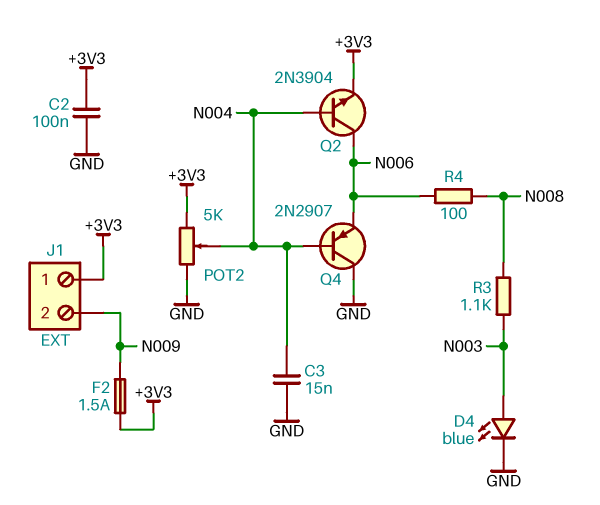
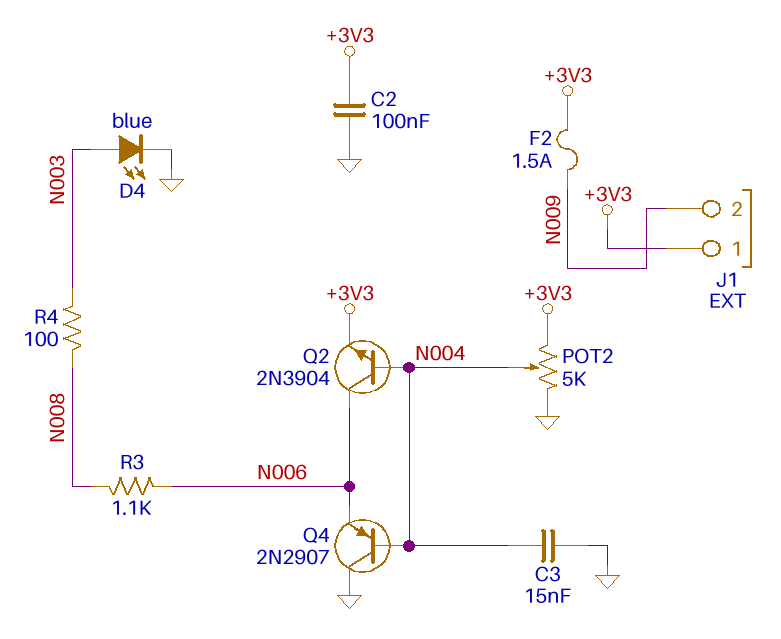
R3: 1.1k (N003, N008) -> 1.1k (N006, N008)
R4: 100 (N006, N008) -> 100 (N003, N008)

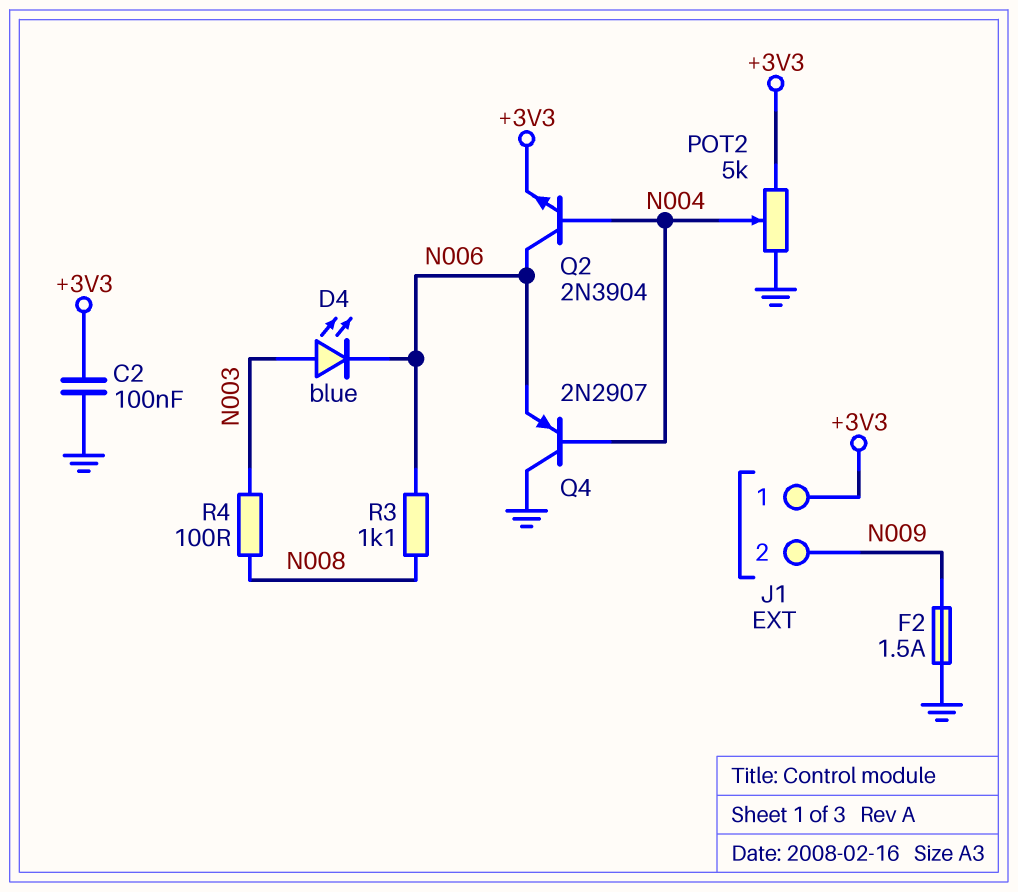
C3: 15nF (GND, N004) -> none
D4: LED blue (A N003, K GND) -> LED blue (A N003, K N006)
F2: 1.5A (+3V3, N009) -> 1.5A (GND, N009)

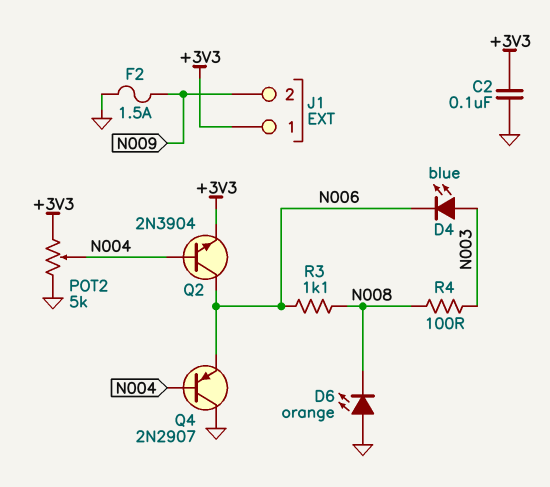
D6: none -> LED orange (A GND, K N008)

